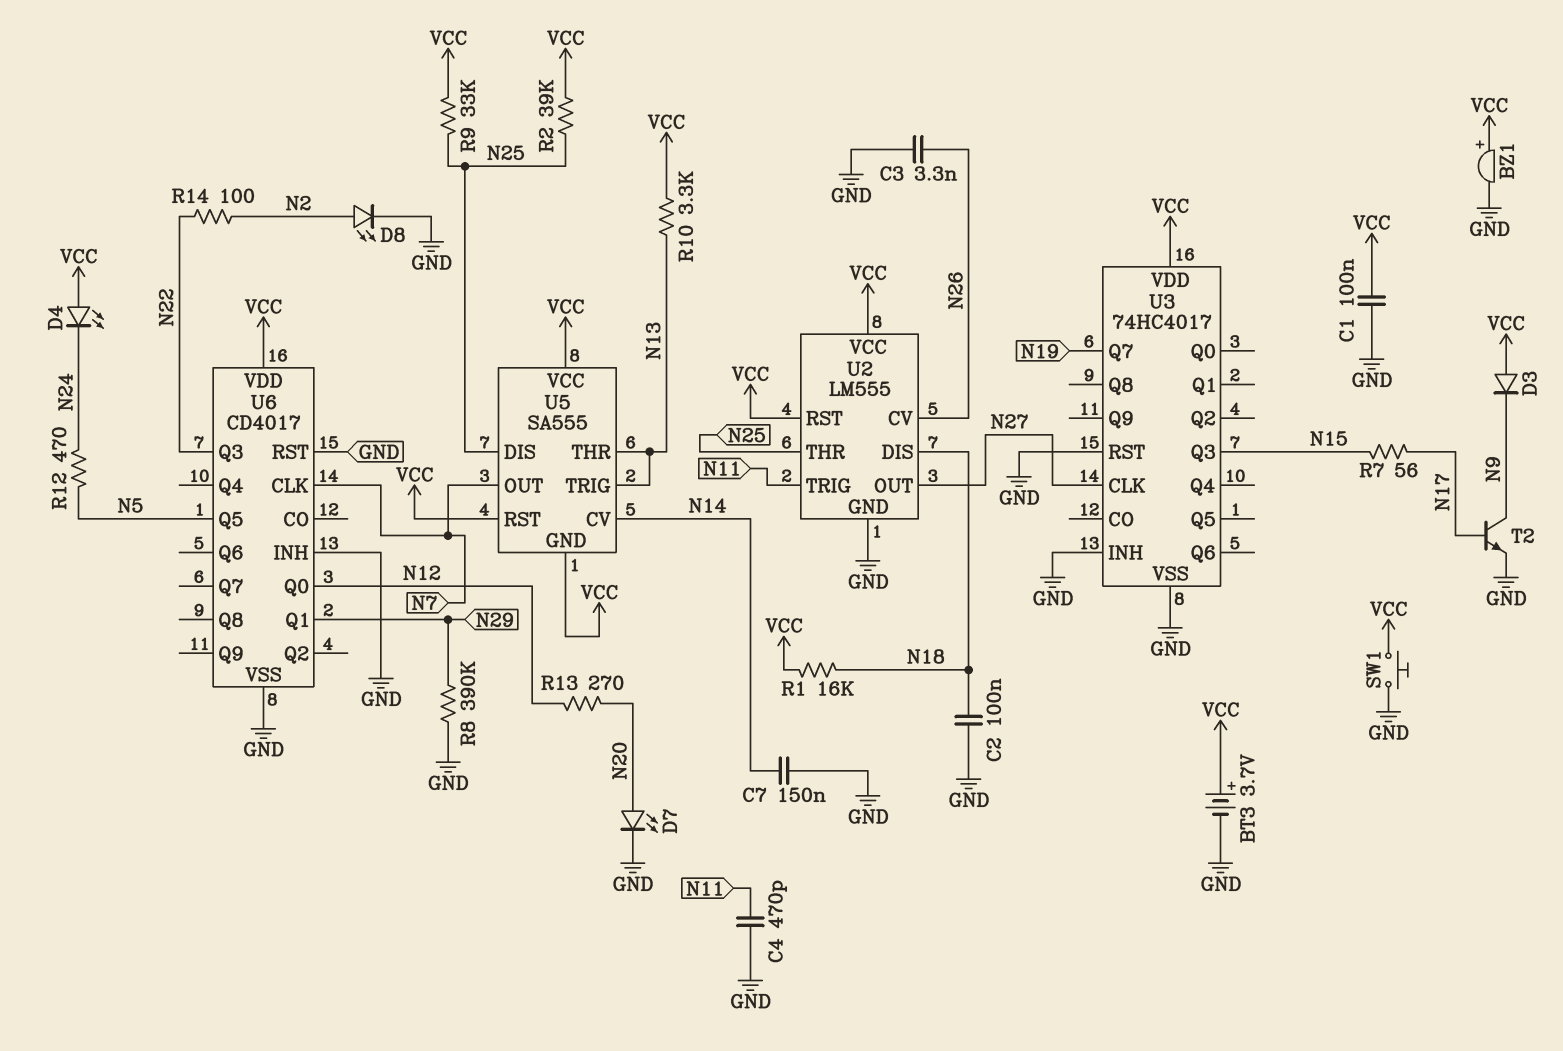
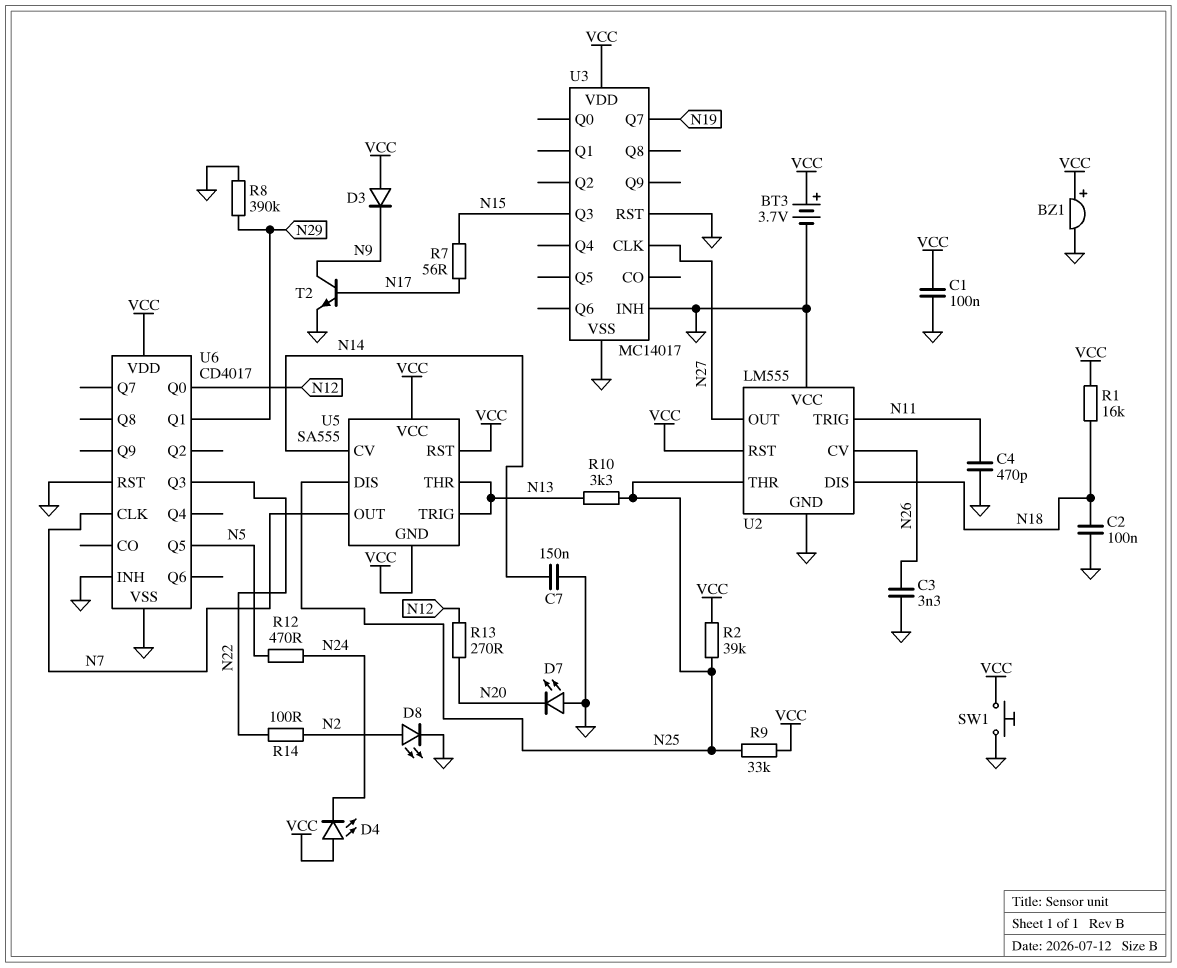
D7: LED (A N20, K GND) -> LED (A GND, K N20)
R10: 3.3k (N13, VCC) -> 3.3k (N13, N25)
U2 pin VCC: VCC -> GND
U3: 74HC4017 -> MC14017

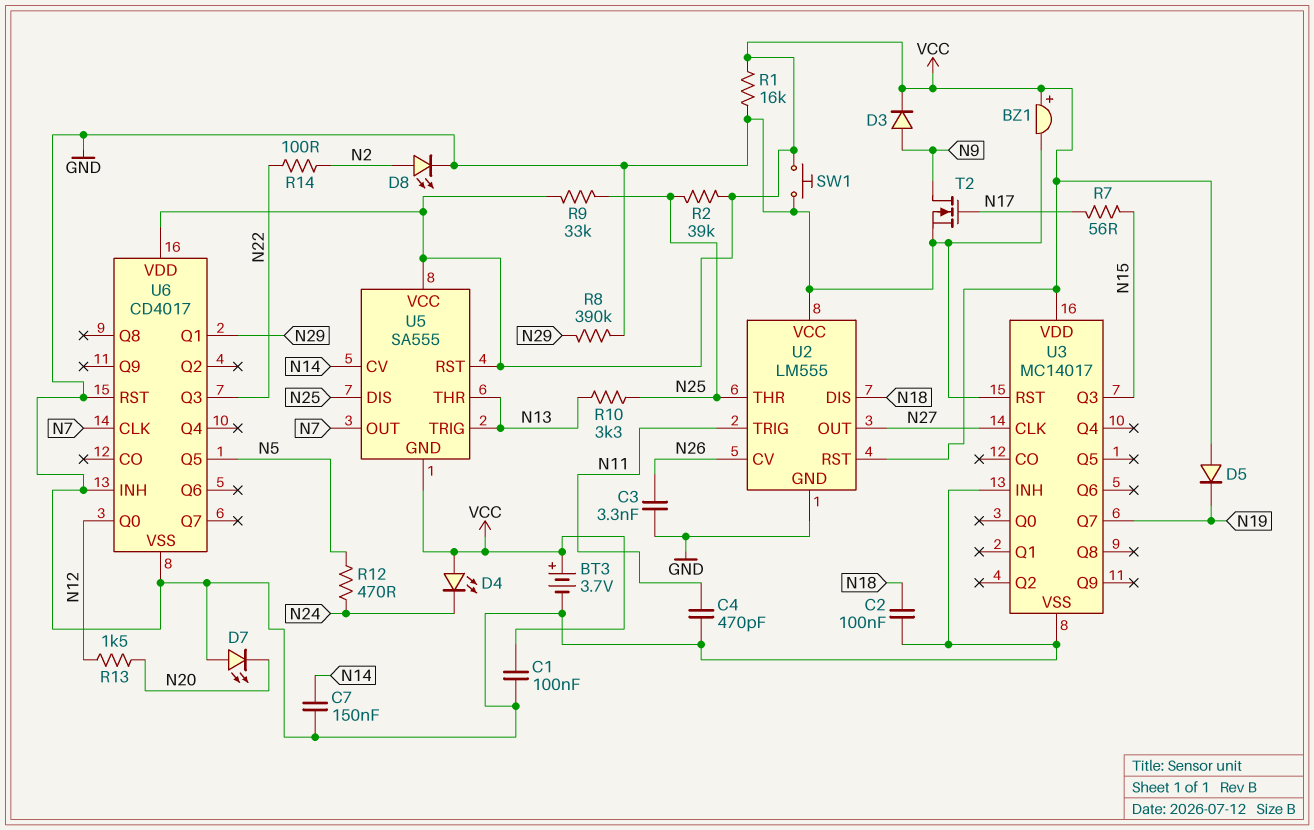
D3: diode (A VCC, K N9) -> diode (A N9, K VCC)
D5: none -> diode (A VCC, K N19)
R1: 16k (N18, VCC) -> 16k (GND, VCC)
R13: 270 (N12, N20) -> 1.5k (N12, N20)
T2: NPN (B N17, C N9, E GND) -> NMOS (G N17, D N9, S GND)

